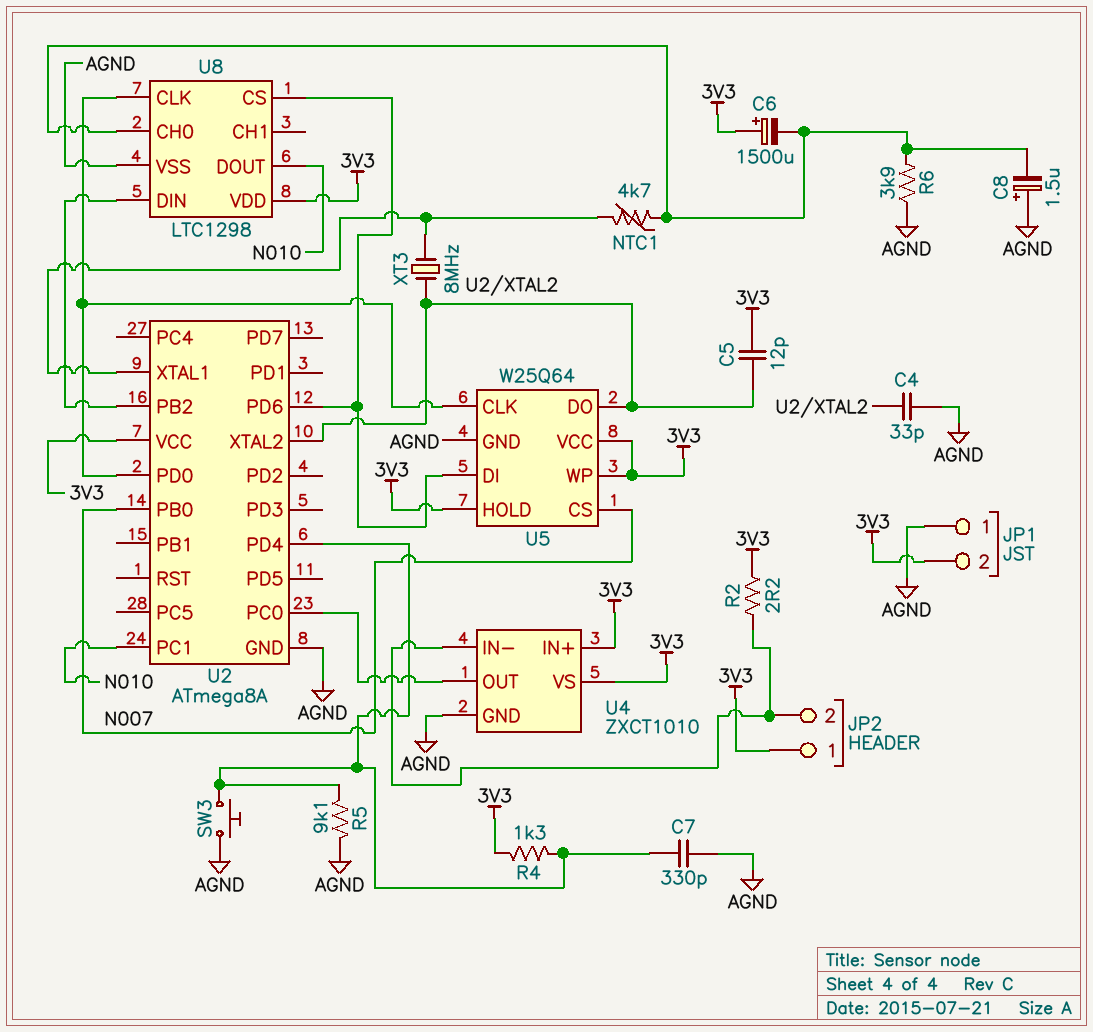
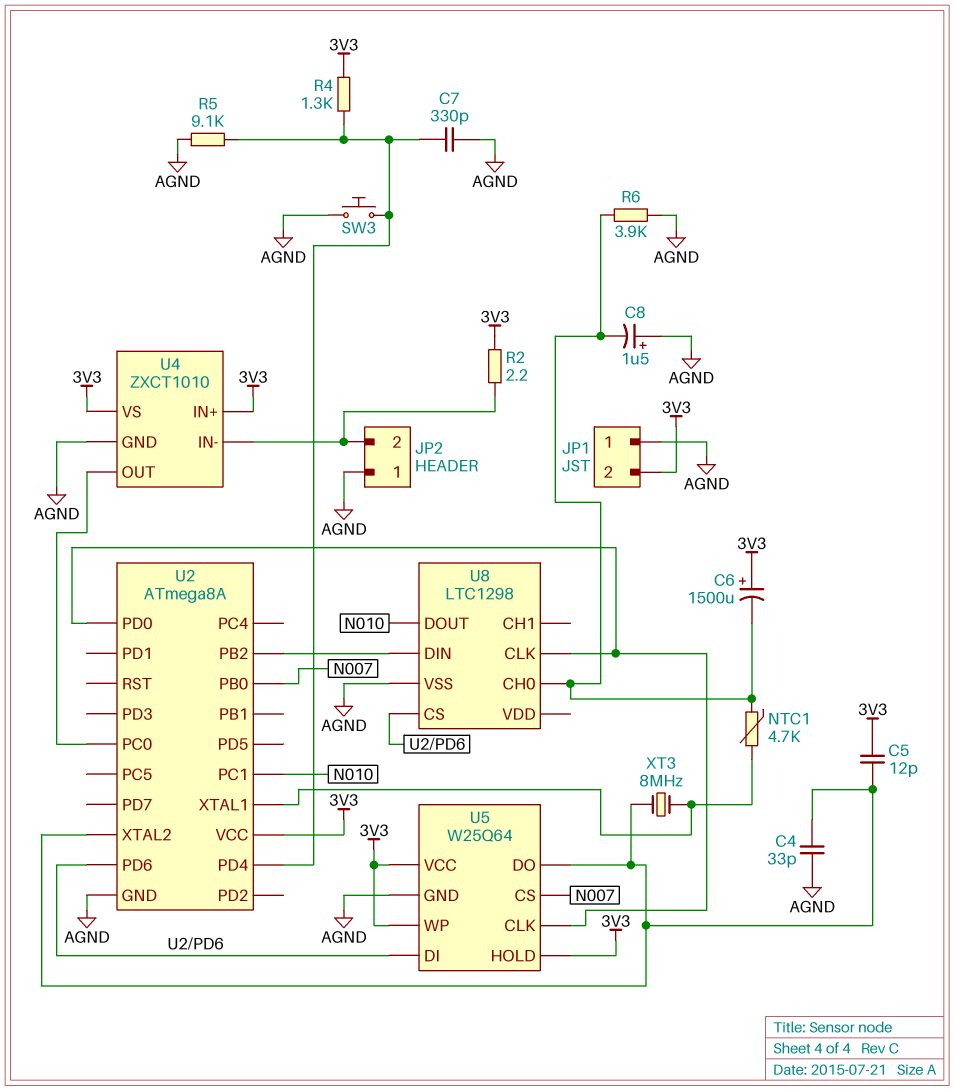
JP2 pin 1: 3V3 -> AGND
U8 pin VDD: 3V3 -> none

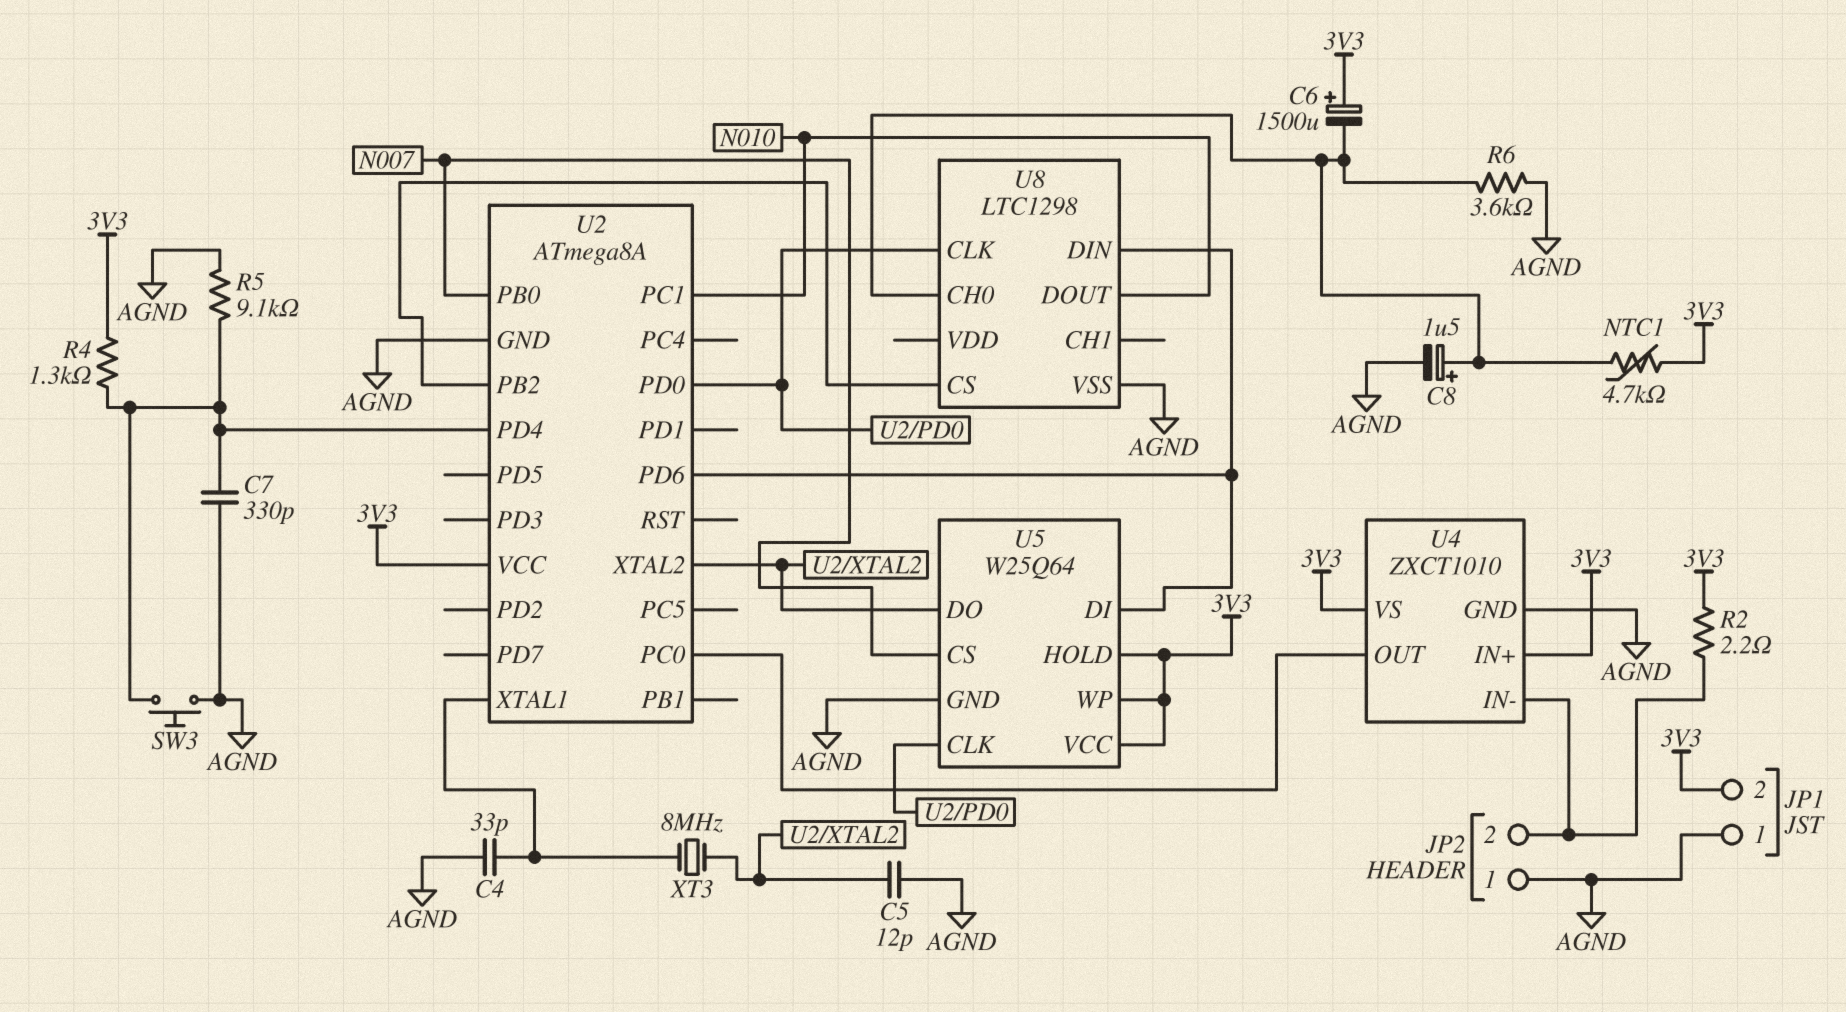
C4: 33pF (AGND, U2/XTAL2) -> 33pF (AGND, U2/XTAL1)
C5: 12pF (3V3, U2/XTAL2) -> 12pF (AGND, U2/XTAL2)
C8: 1.5uF (plus AGND, minus U8/CH0) -> 1.5uF (plus U8/CH0, minus AGND)
NTC1: 4.7k (U2/XTAL1, U8/CH0) -> 4.7k (3V3, U8/CH0)
R6: 3.9k (AGND, U8/CH0) -> 3.6k (AGND, U8/CH0)
U8 pin CS: U2/PD6 -> U2/PB2
U8 pin DIN: U2/PB2 -> U2/PD6

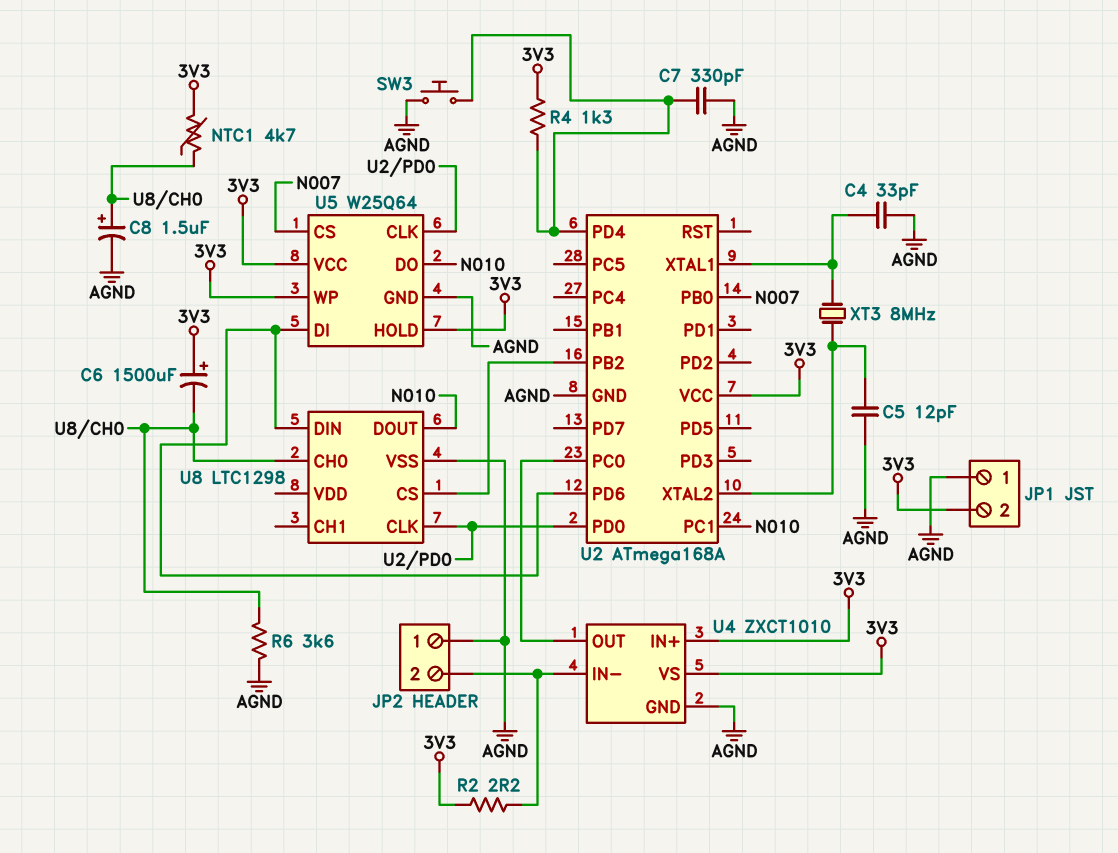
R5: 9.1k (AGND, U2/PD4) -> none
U2: ATmega8A -> ATmega168A
U5 pin DO: U2/XTAL2 -> N010

